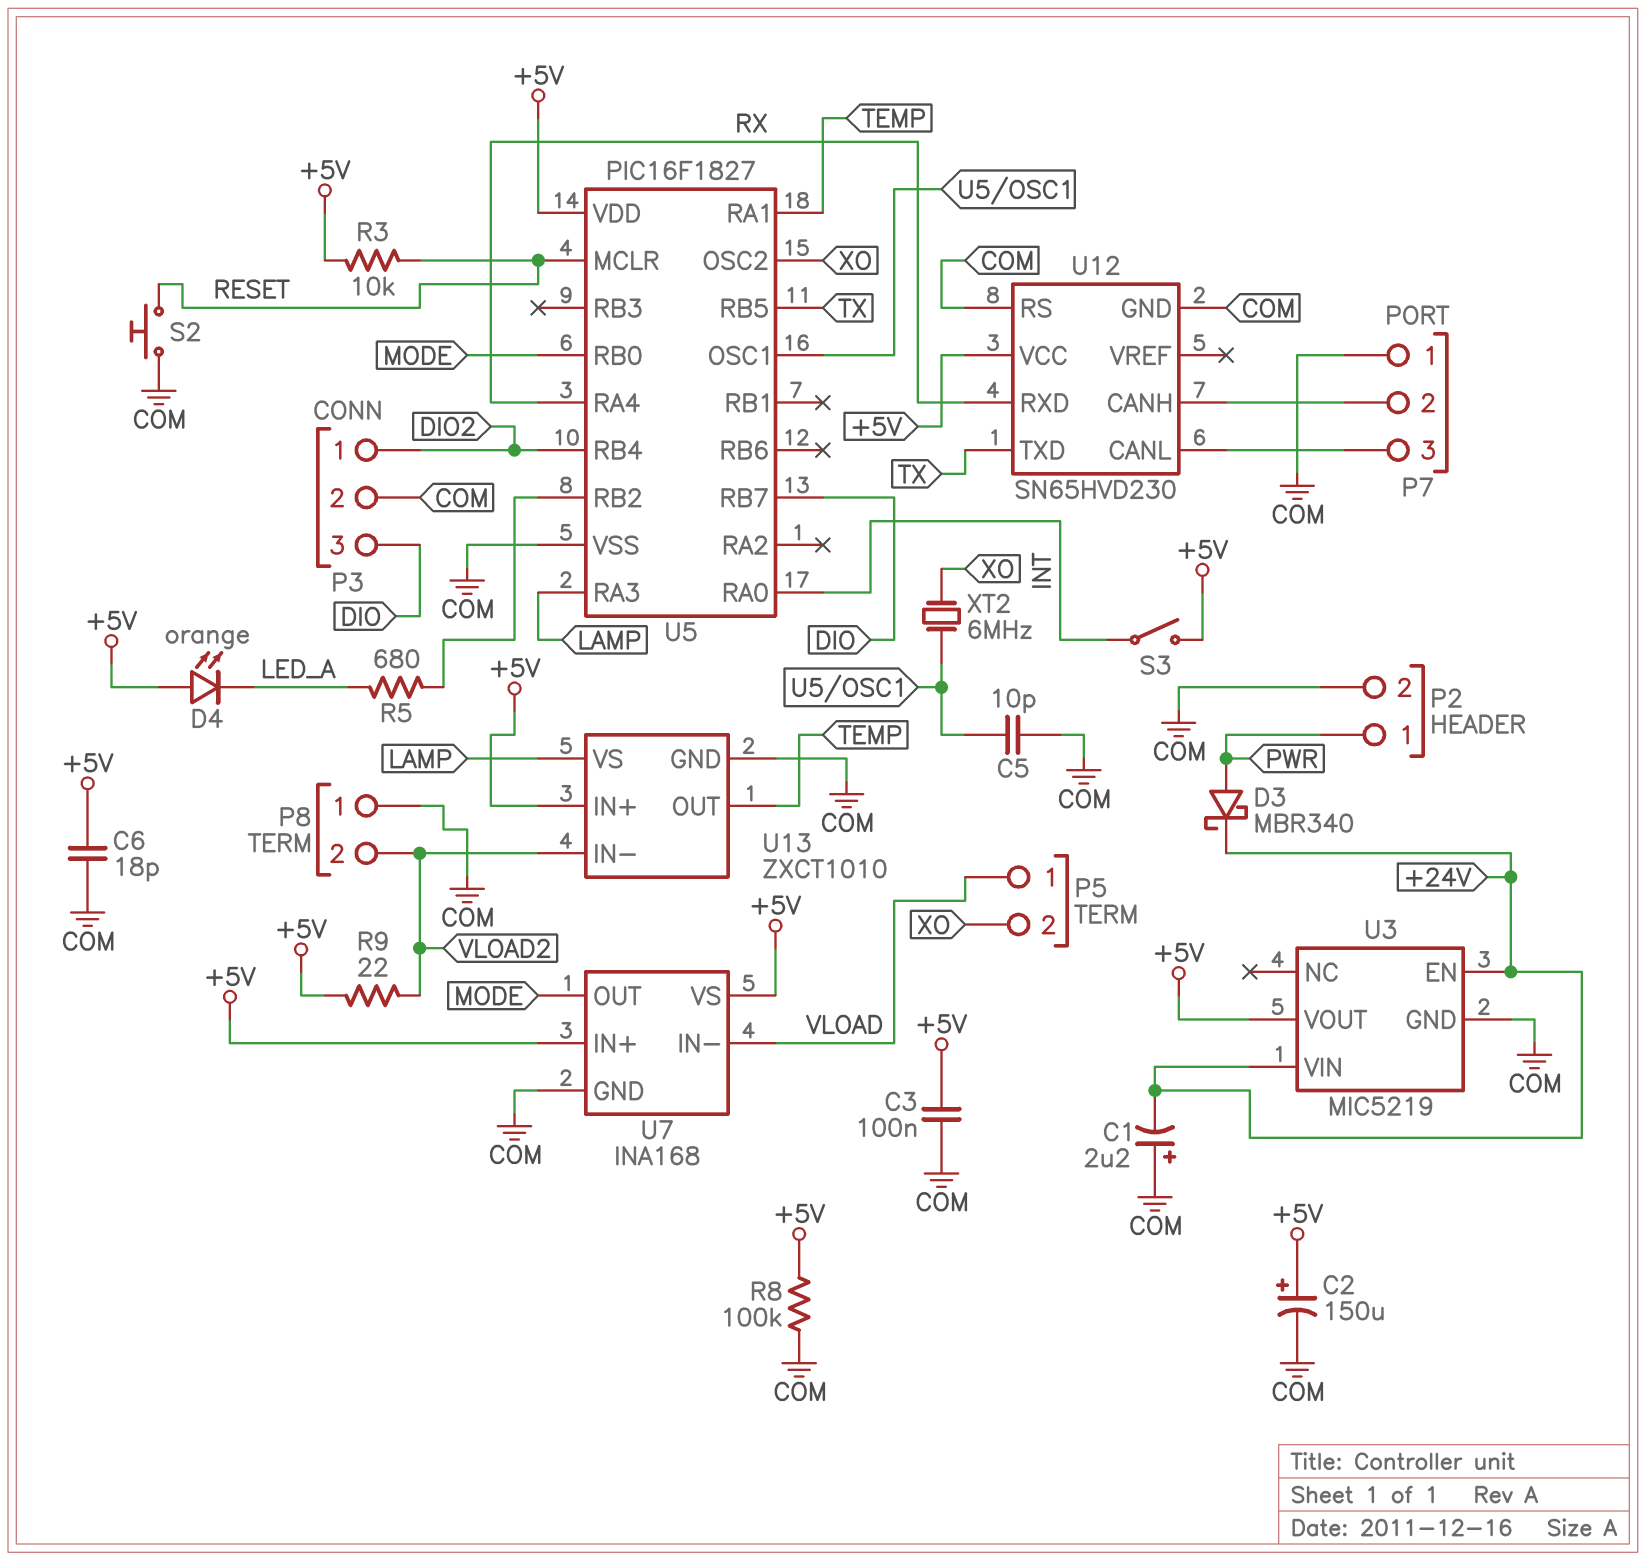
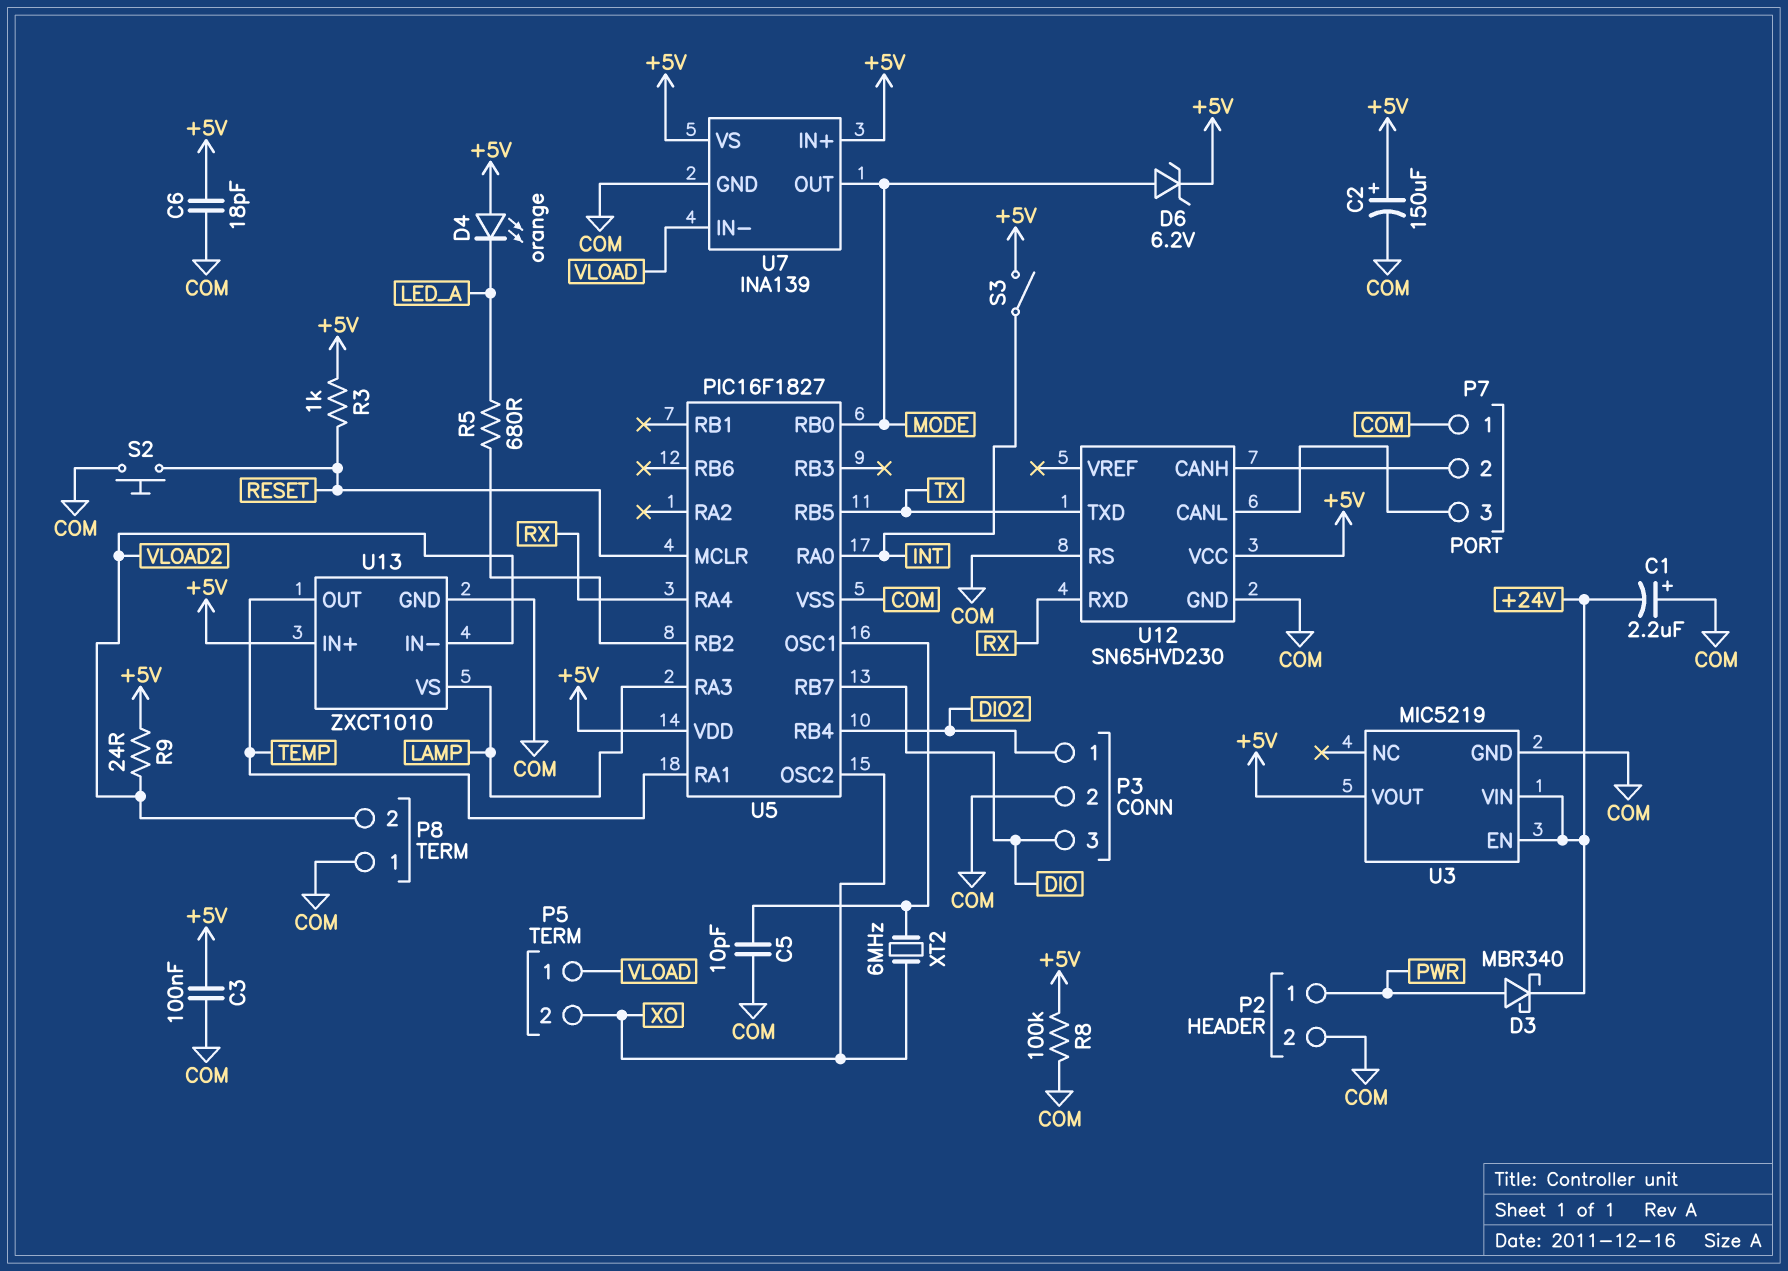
D6: none -> zener 6.2V (A MODE, K +5V)
R3: 10k (+5V, RESET) -> 1k (+5V, RESET)
R9: 22 (+5V, VLOAD2) -> 24 (+5V, VLOAD2)
U7: INA168 -> INA139

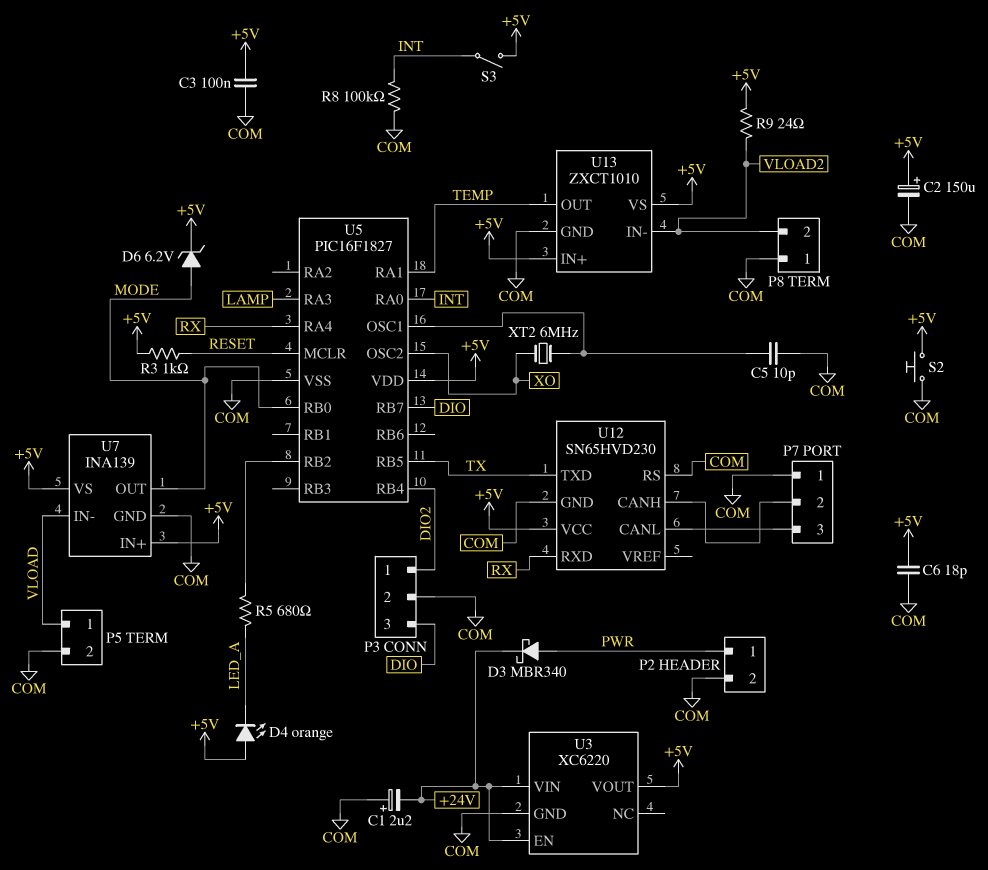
P5 pin 2: XO -> COM
R8: 100k (+5V, COM) -> 100k (COM, INT)
S2: button (COM, RESET) -> button (+5V, COM)
U3: MIC5219 -> XC6220
U13 pin VS: LAMP -> +5V

